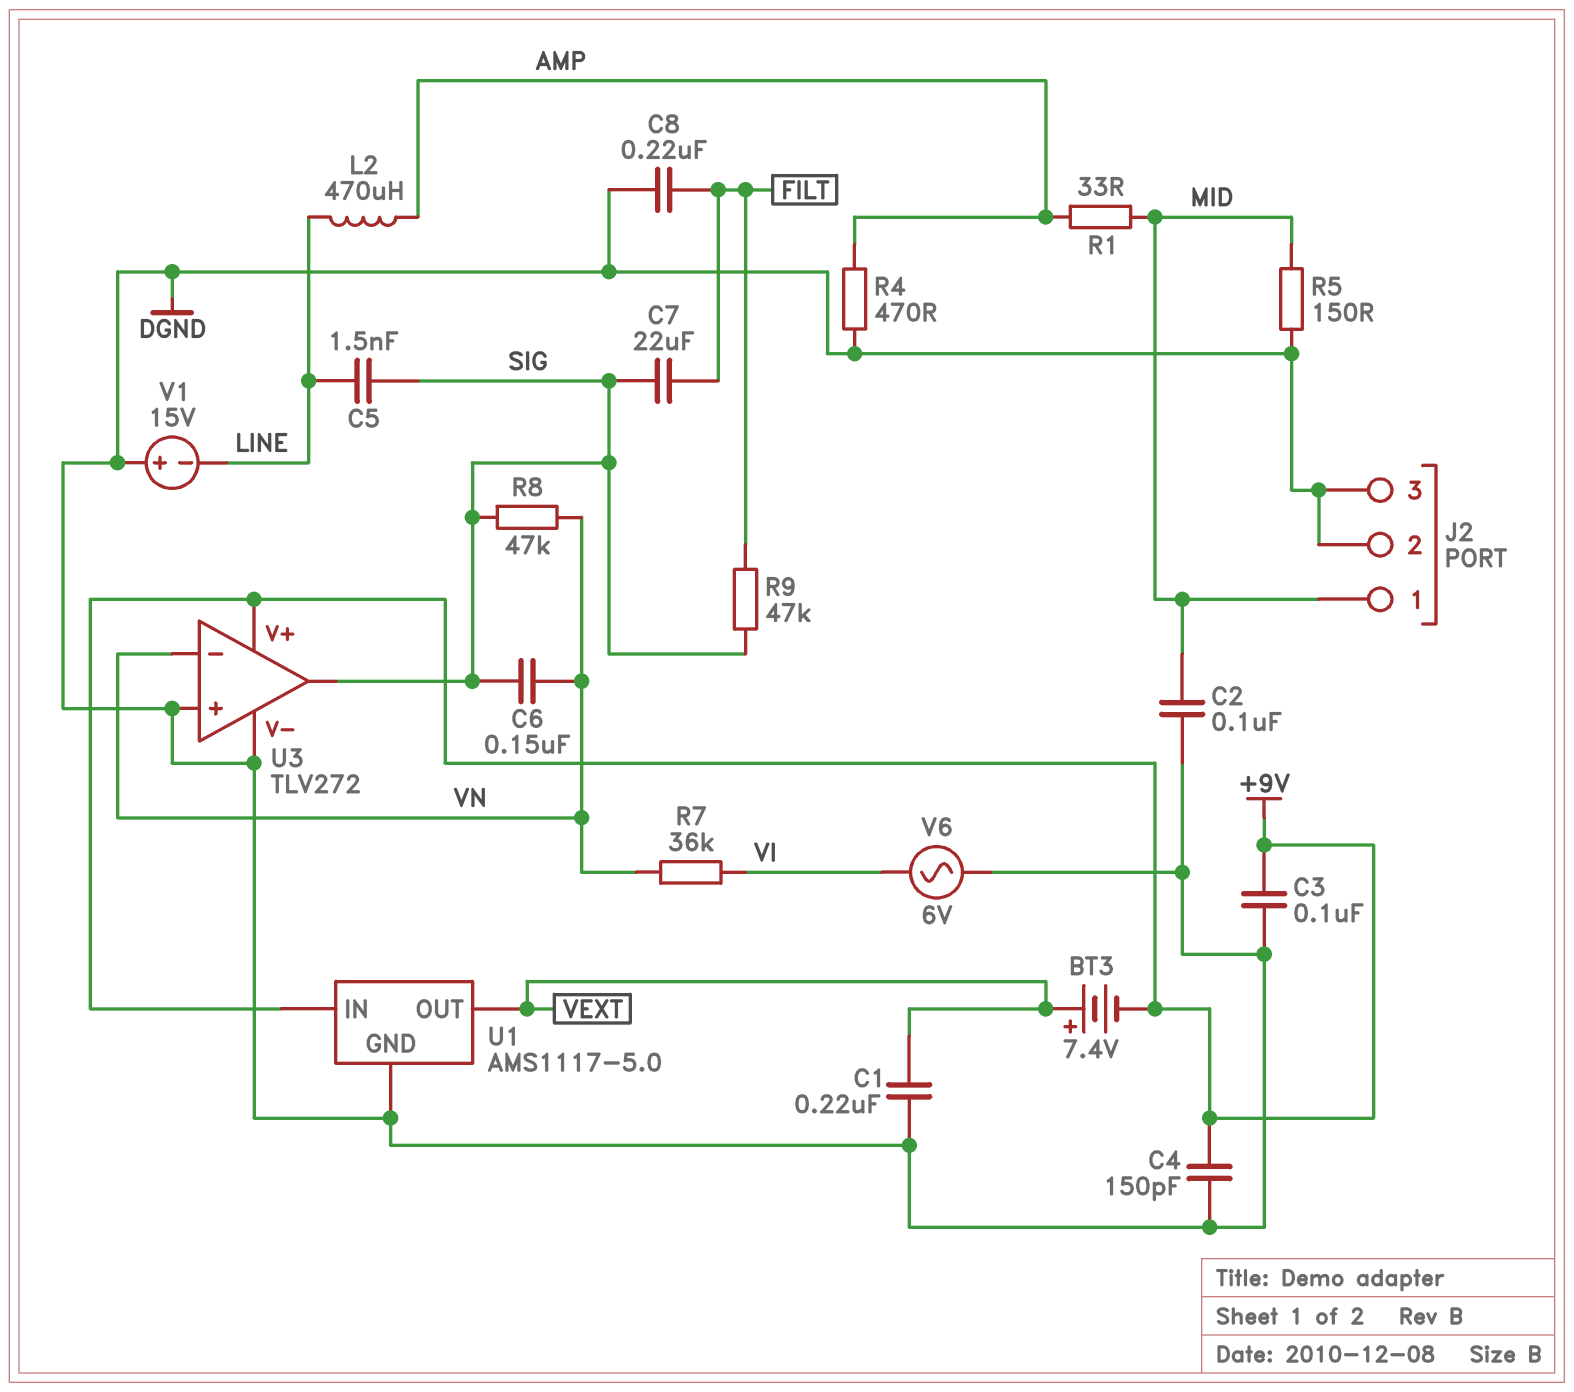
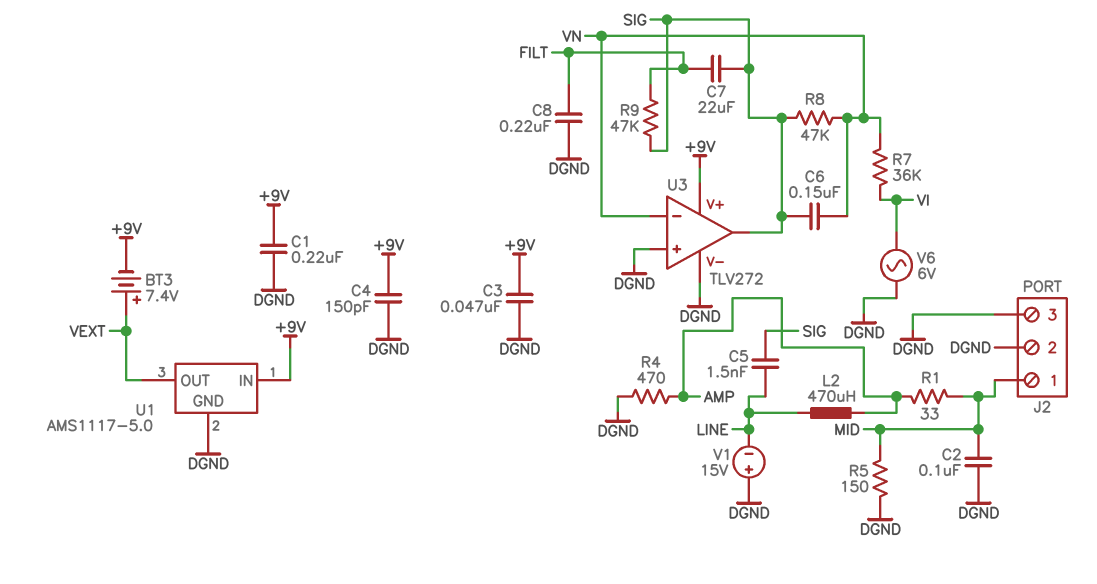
C1: 220nF (DGND, VEXT) -> 220nF (+9V, DGND)
C3: 100nF (+9V, DGND) -> 47nF (+9V, DGND)

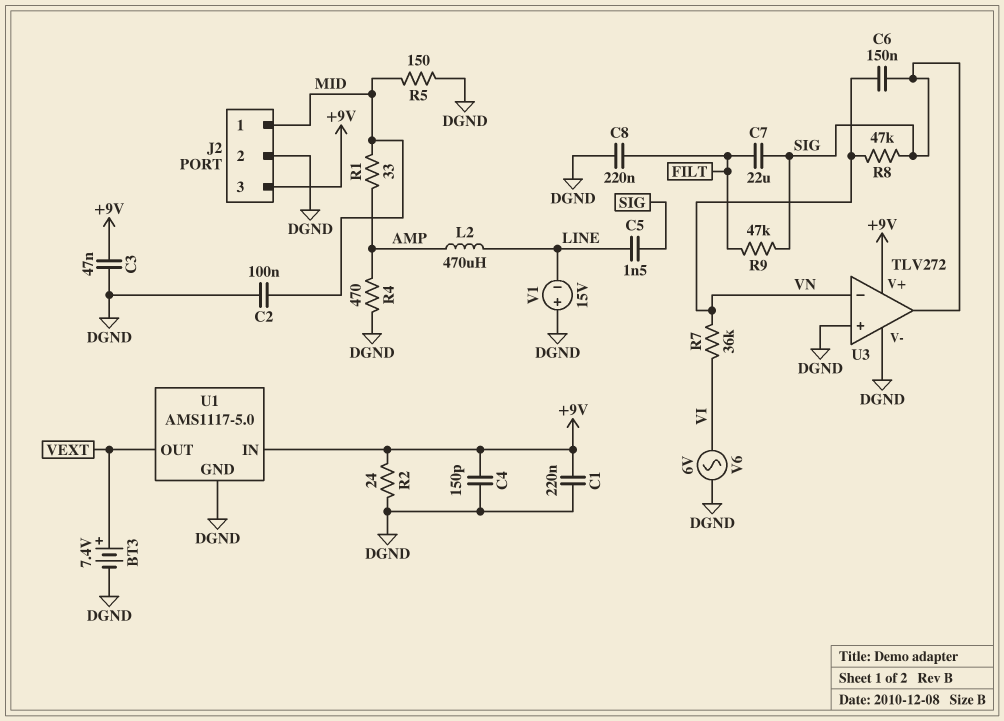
BT3: 7.4V (plus VEXT, minus +9V) -> 7.4V (plus VEXT, minus DGND)
J2 pin 3: DGND -> +9V
R2: none -> 24 (+9V, DGND)

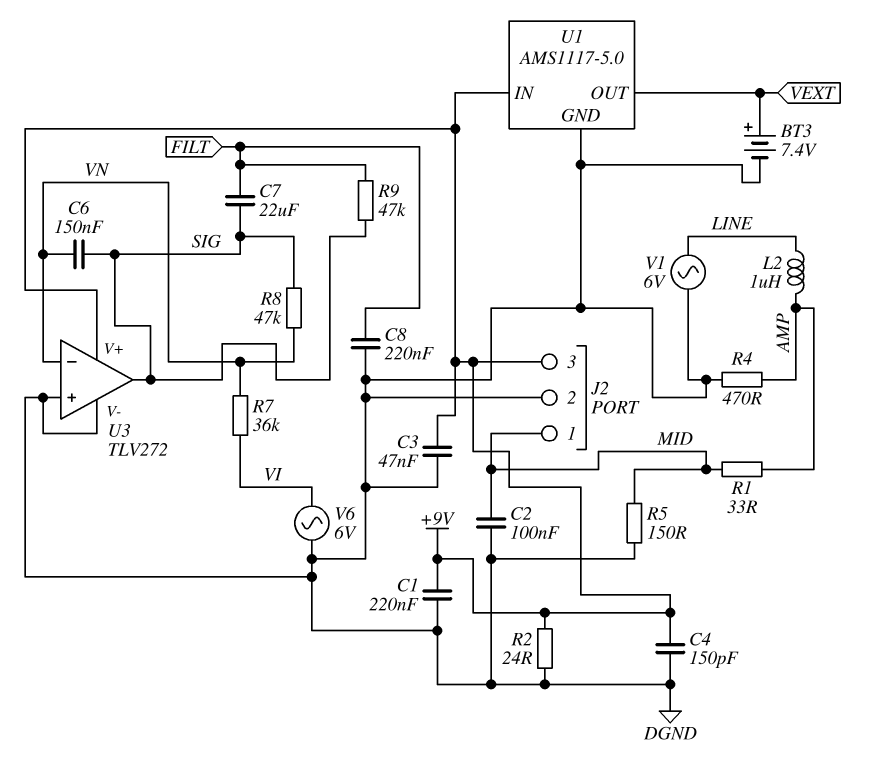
C5: 1.5nF (LINE, SIG) -> none
L2: 470uH (AMP, LINE) -> 1uH (AMP, LINE)
V1: 15V (plus DGND, minus LINE) -> AC 6V (DGND, LINE)

